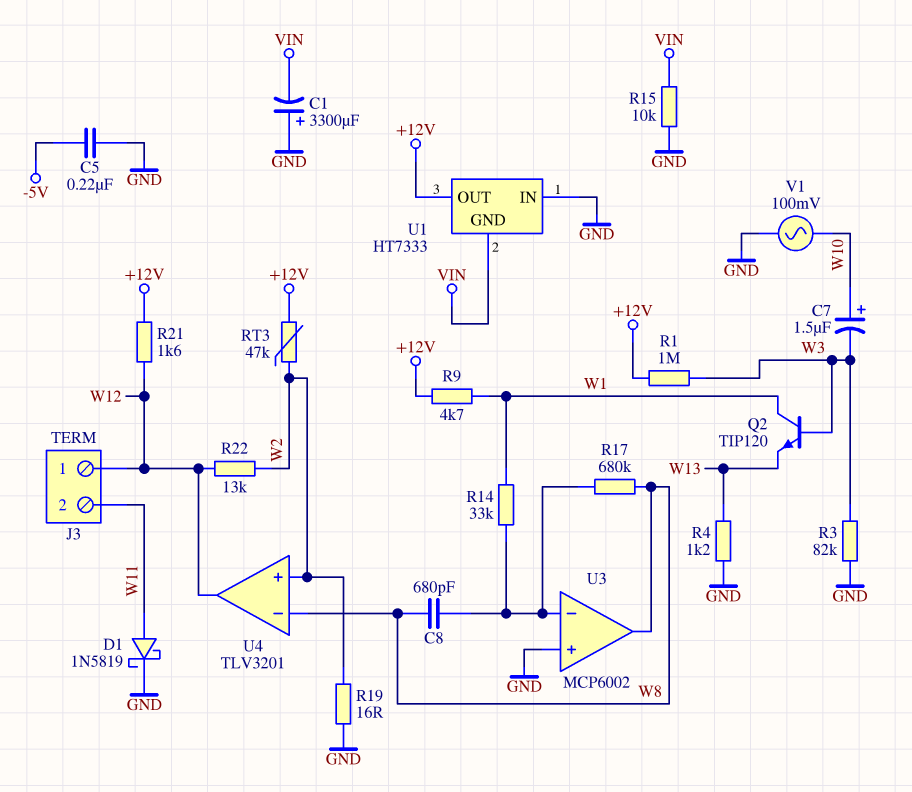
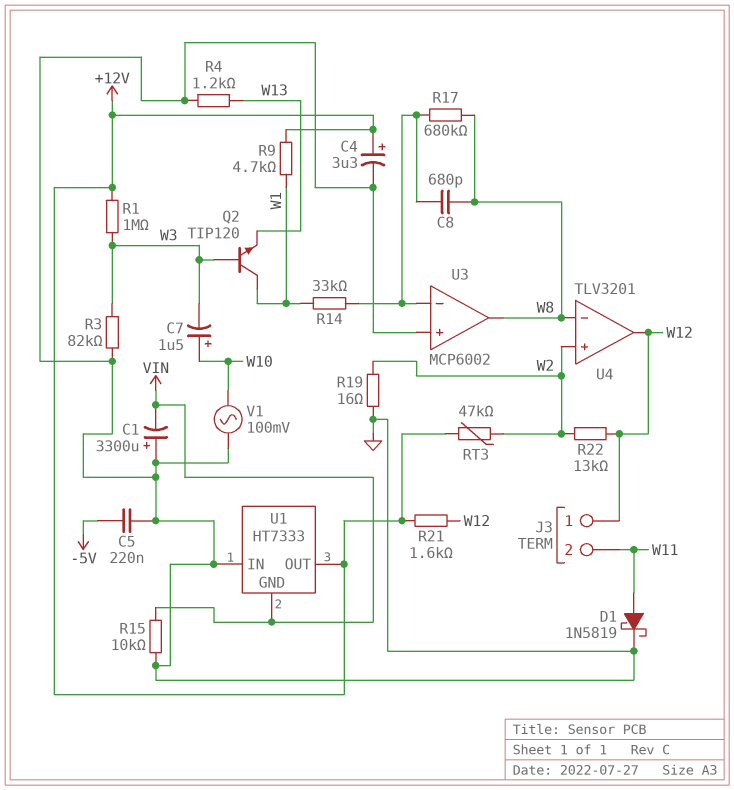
C4: none -> 3.3uF (plus +12V, minus GND)

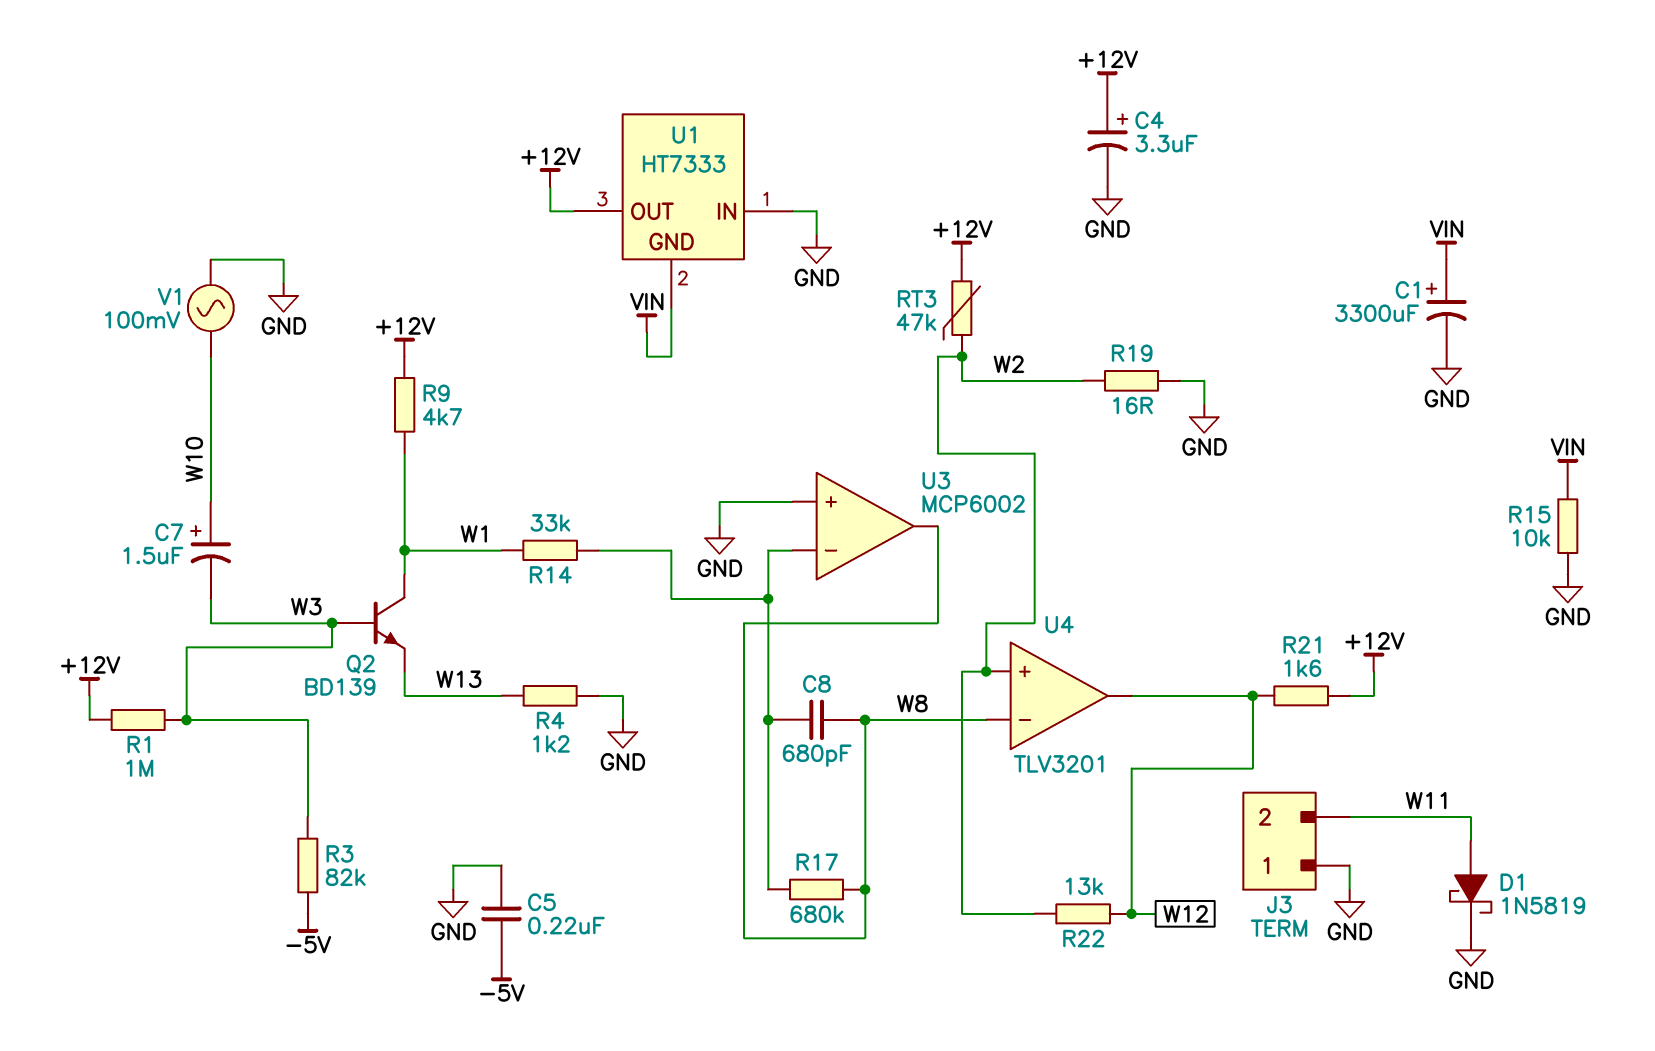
C1: 3300uF (plus GND, minus VIN) -> 3300uF (plus VIN, minus GND)
J3 pin 1: W12 -> GND
Q2: NPN TIP120 (B W3, C W1, E W13) -> NPN BD139 (B W3, C W1, E W13)
R3: 82k (GND, W3) -> 82k (-5V, W3)

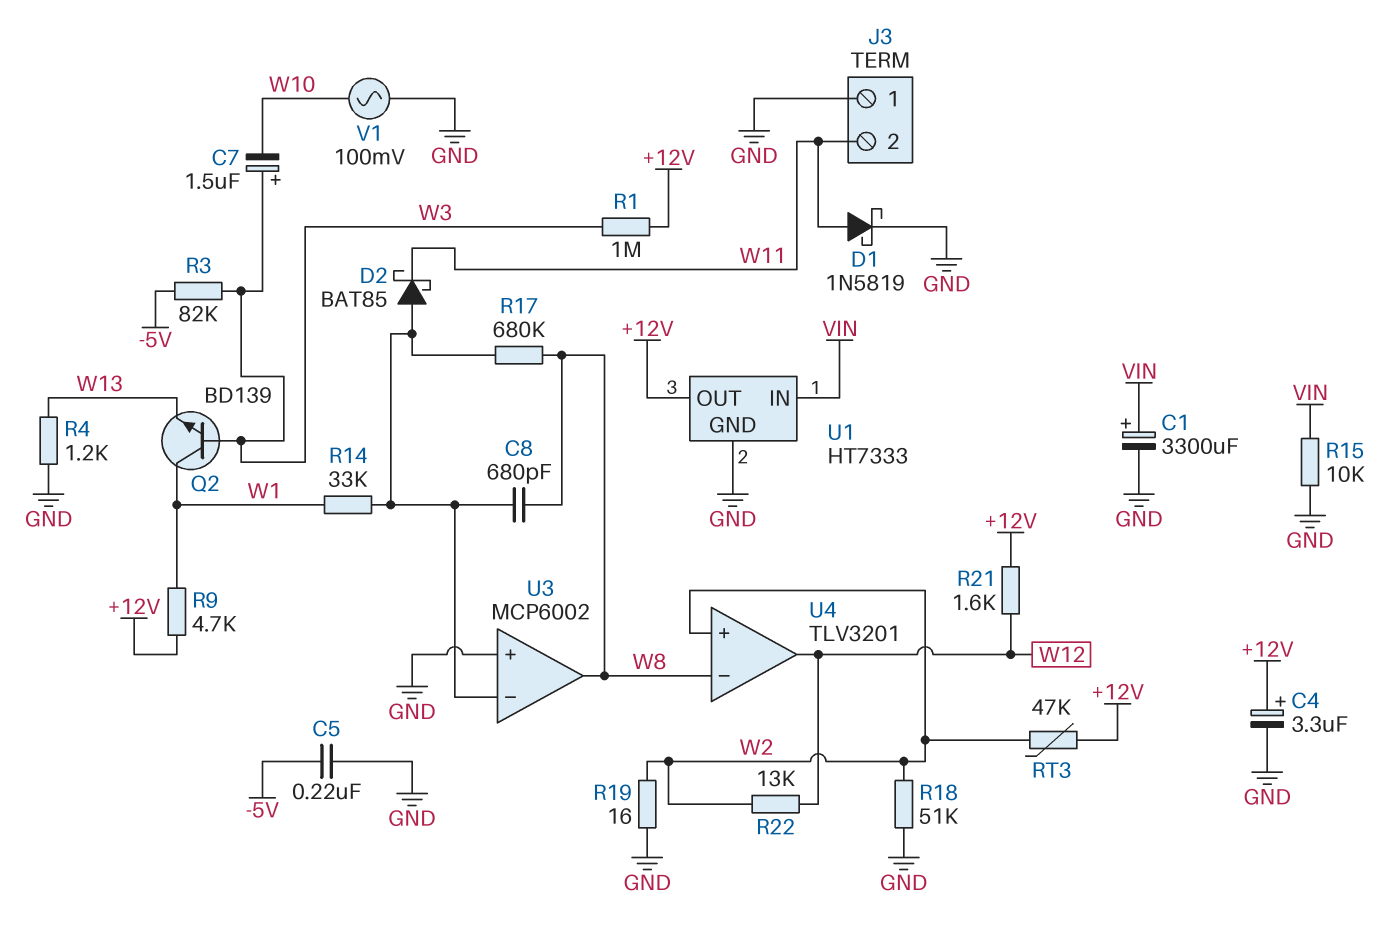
C7: 1.5uF (plus W10, minus W3) -> 1.5uF (plus W3, minus W10)
D2: none -> schottky BAT85 (A U3/in-, K W11)
R18: none -> 51k (GND, W2)
U1 pin GND: VIN -> GND
U1 pin IN: GND -> VIN

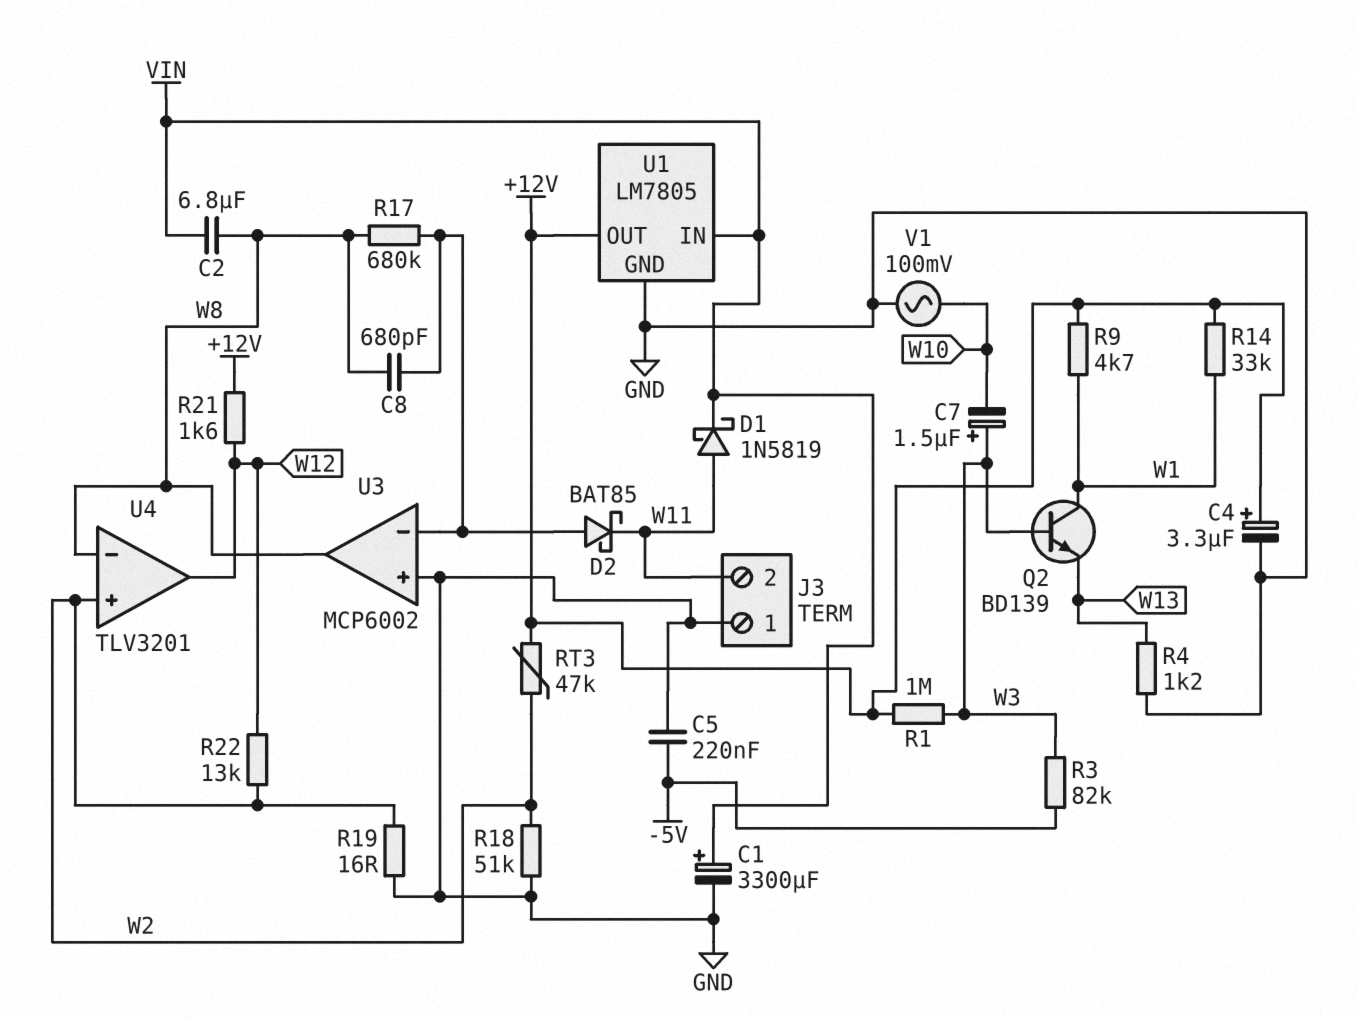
C2: none -> 6.8uF (VIN, W8)
D1: schottky 1N5819 (A W11, K GND) -> schottky 1N5819 (A W11, K VIN)
R14: 33k (U3/in-, W1) -> 33k (+12V, W1)
R15: 10k (GND, VIN) -> none
U1: HT7333 -> LM7805

